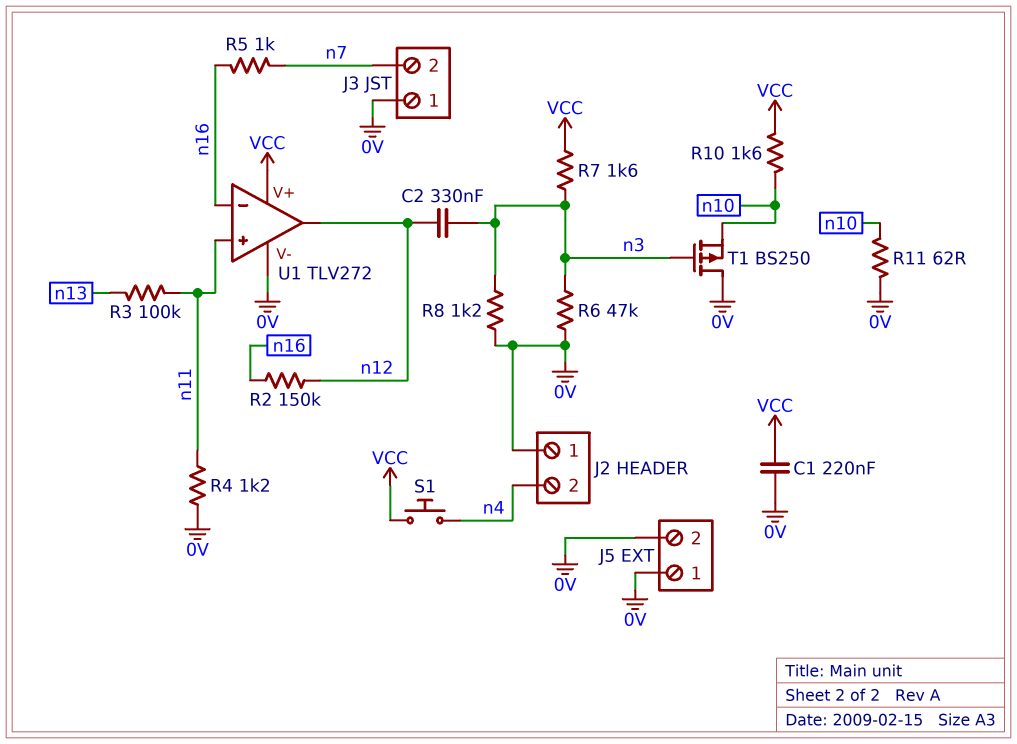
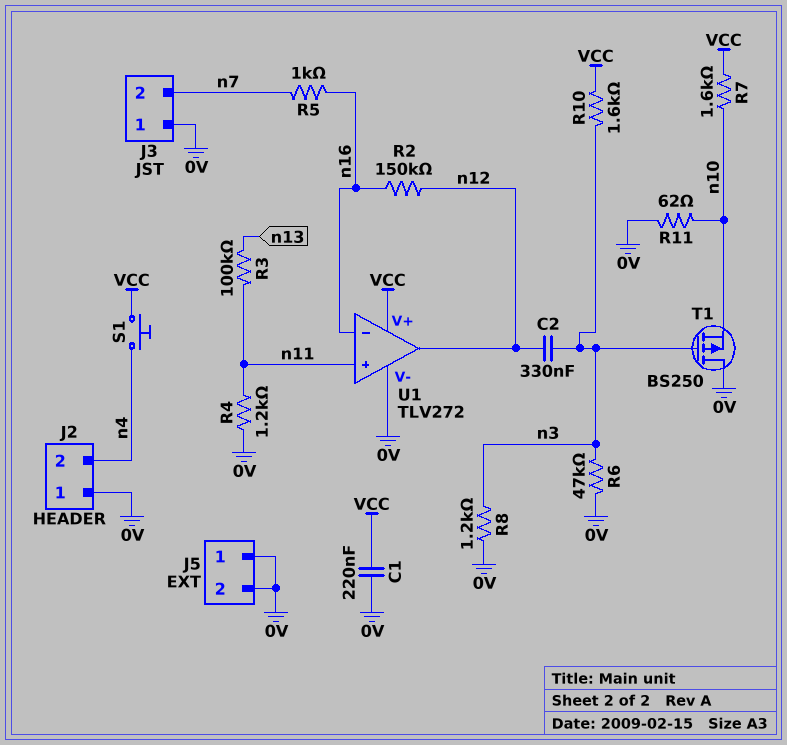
R7: 1.6k (VCC, n3) -> 1.6k (VCC, n10)
R10: 1.6k (VCC, n10) -> 1.6k (VCC, n3)

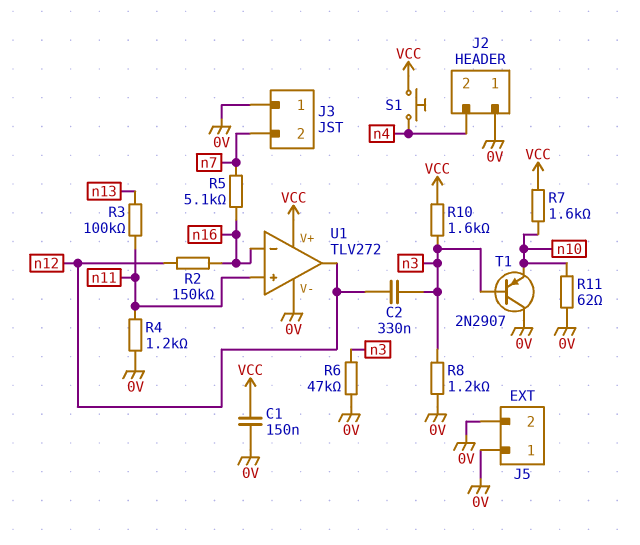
C1: 220nF (0V, VCC) -> 150nF (0V, VCC)
R5: 1k (n7, n16) -> 5.1k (n7, n16)
T1: PMOS BS250 (G n3, D 0V, S n10) -> PNP 2N2907 (B n3, C 0V, E n10)

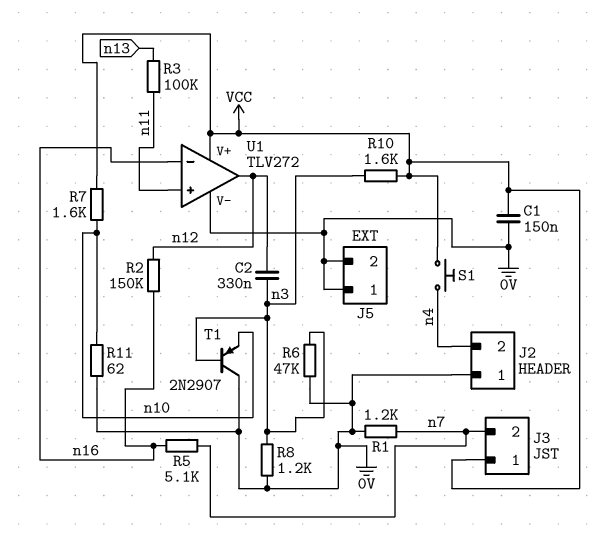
J3 pin 1: 0V -> VCC
R1: none -> 1.2k (0V, n7)
R4: 1.2k (0V, n11) -> none

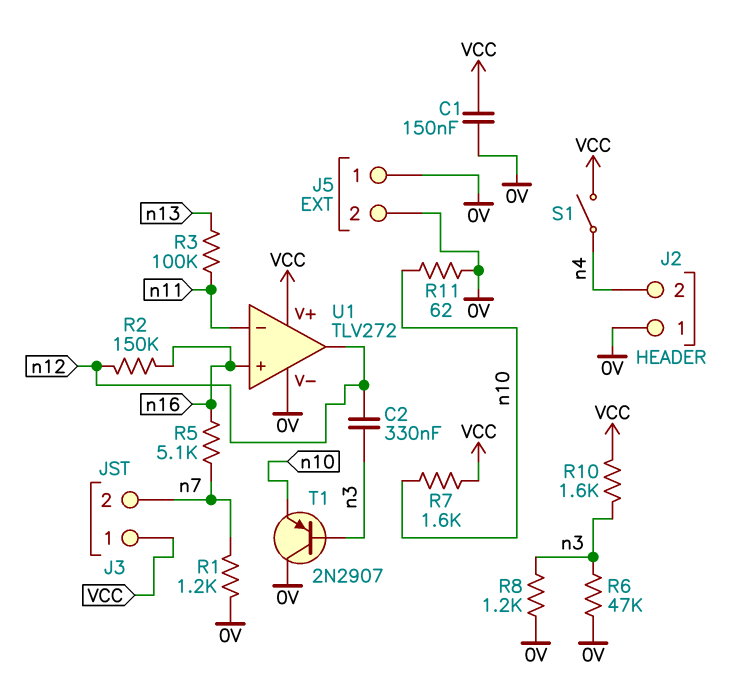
S1: button (VCC, n4) -> switch (VCC, n4)
U1 pin in+: n11 -> n16
U1 pin in-: n16 -> n11

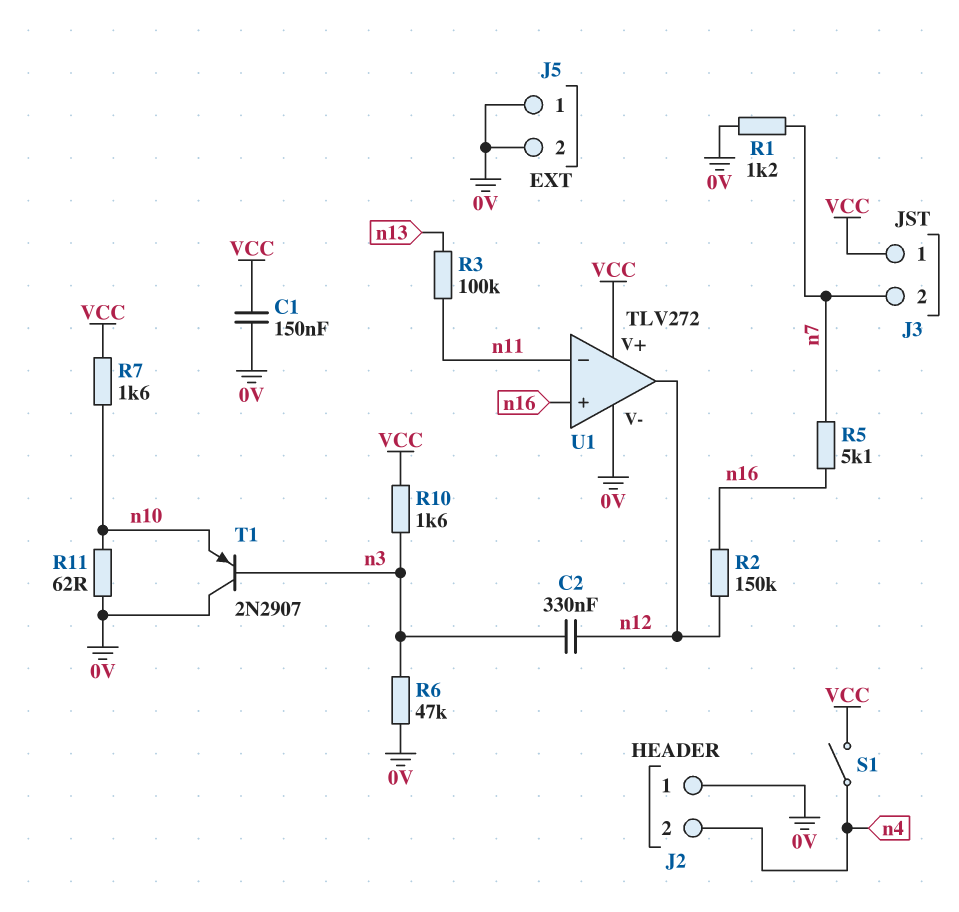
R8: 1.2k (0V, n3) -> none

